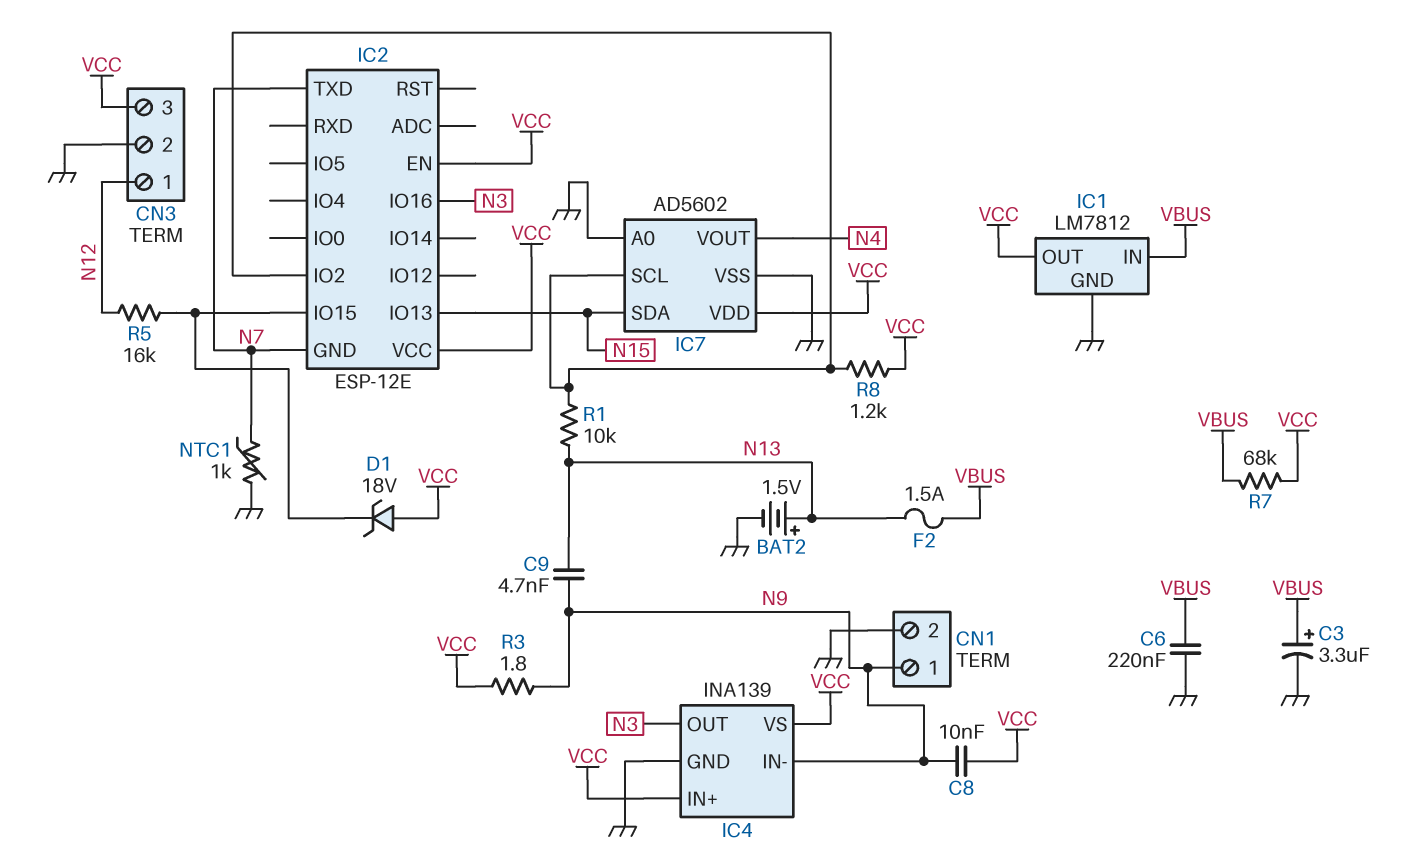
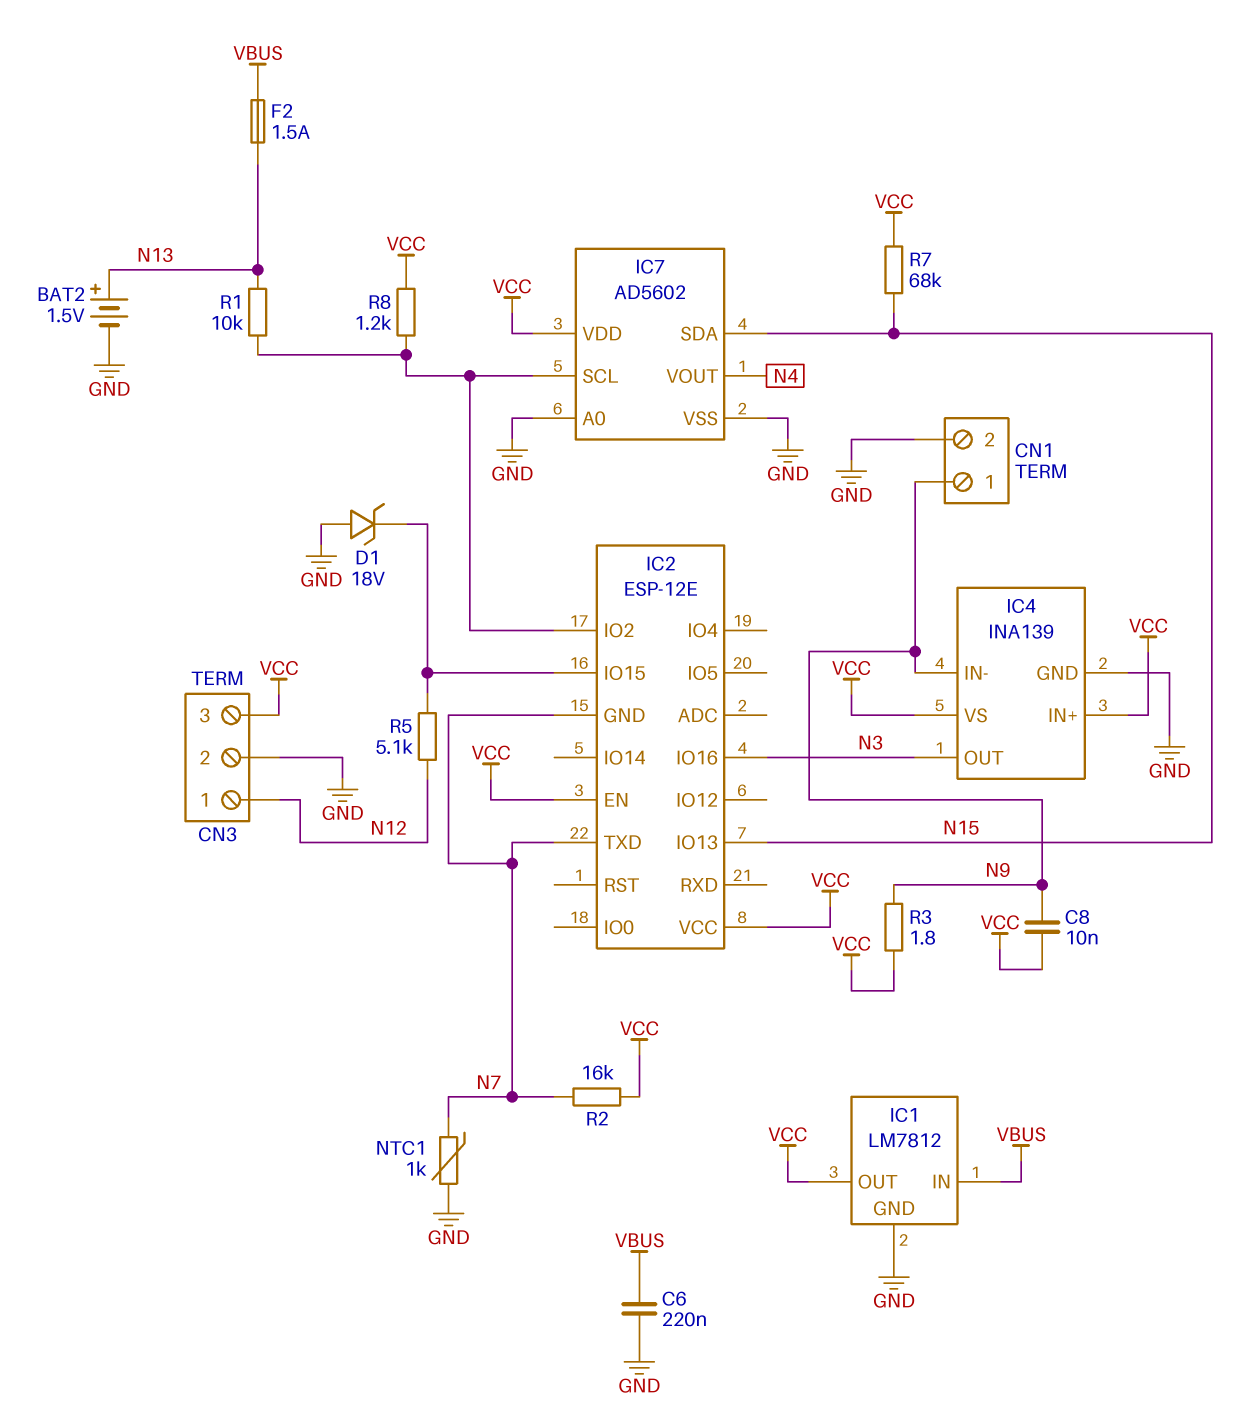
C3: 3.3uF (plus VBUS, minus GND) -> none
C9: 4.7nF (N9, N13) -> none
D1: zener 18V (A VCC, K IC2/IO15) -> zener 18V (A GND, K IC2/IO15)
R2: none -> 16k (N7, VCC)
R5: 16k (IC2/IO15, N12) -> 5.1k (IC2/IO15, N12)
R7: 68k (VBUS, VCC) -> 68k (N15, VCC)

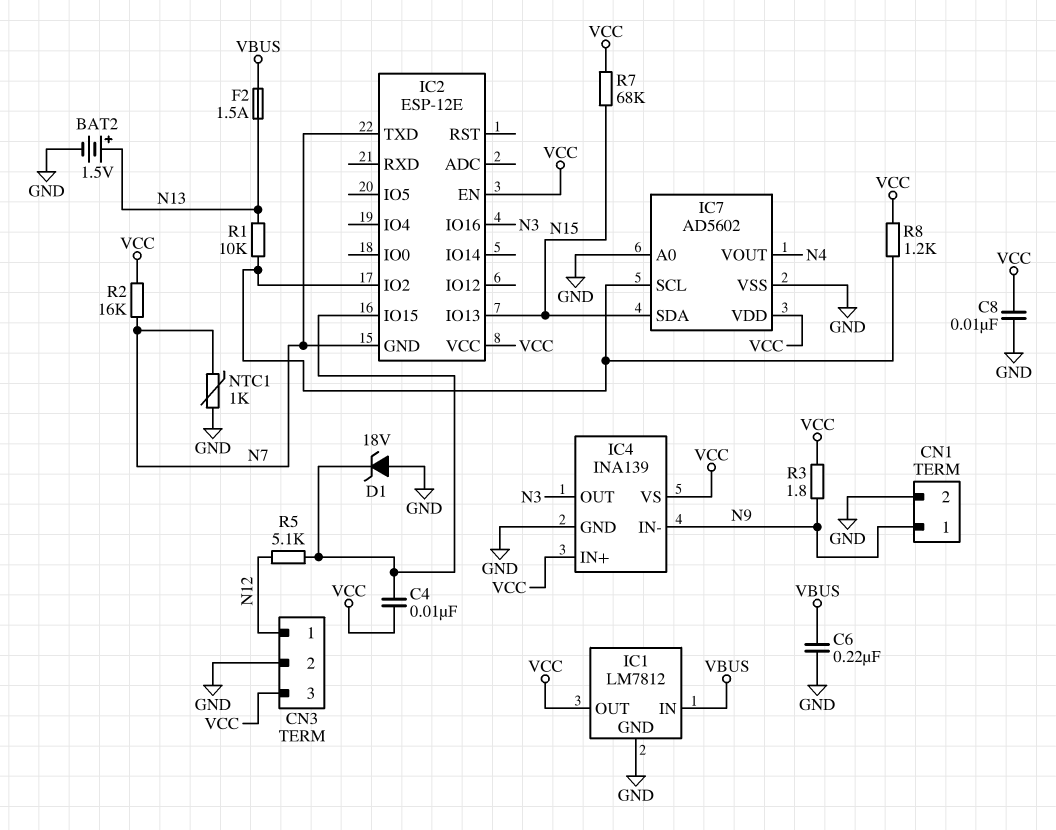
C4: none -> 10nF (IC2/IO15, VCC)
C8: 10nF (N9, VCC) -> 10nF (GND, VCC)

